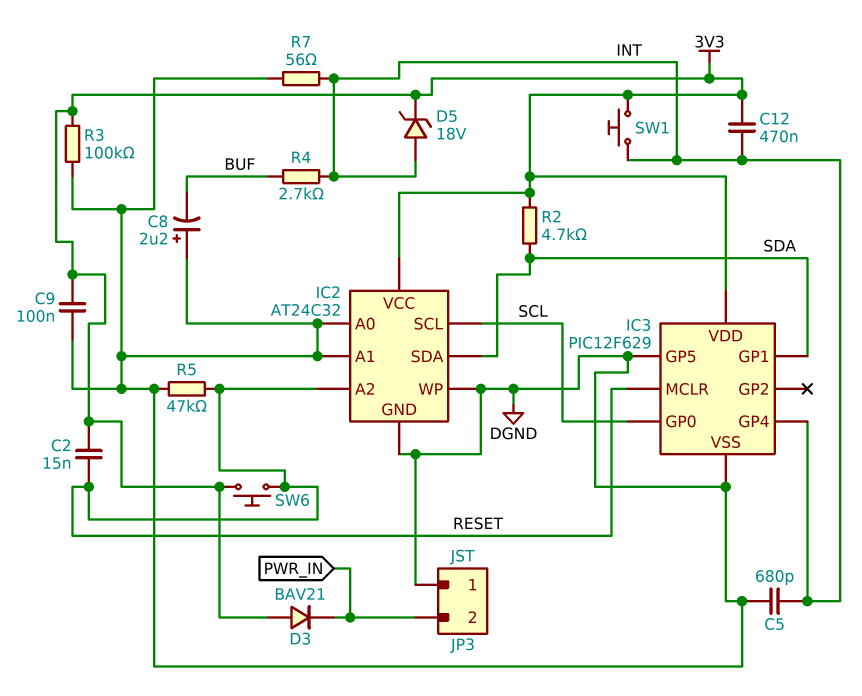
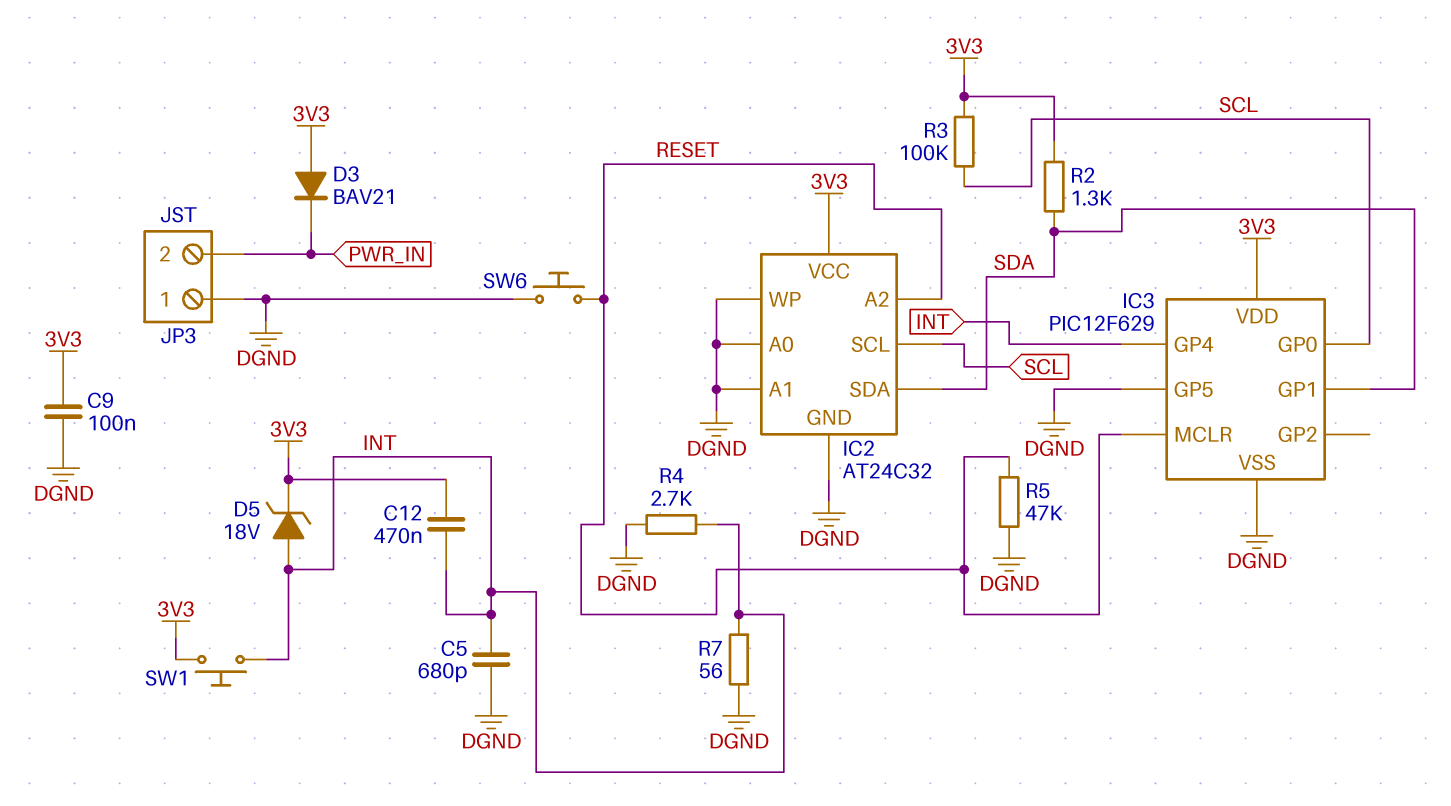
C2: 15nF (3V3, RESET) -> none
C8: 2.2uF (plus DGND, minus BUF) -> none
R2: 4.7k (3V3, SDA) -> 1.3k (3V3, SDA)
R3: 100k (3V3, DGND) -> 100k (3V3, SCL)
R4: 2.7k (BUF, INT) -> 2.7k (DGND, INT)
SW6: button (3V3, RESET) -> button (DGND, RESET)

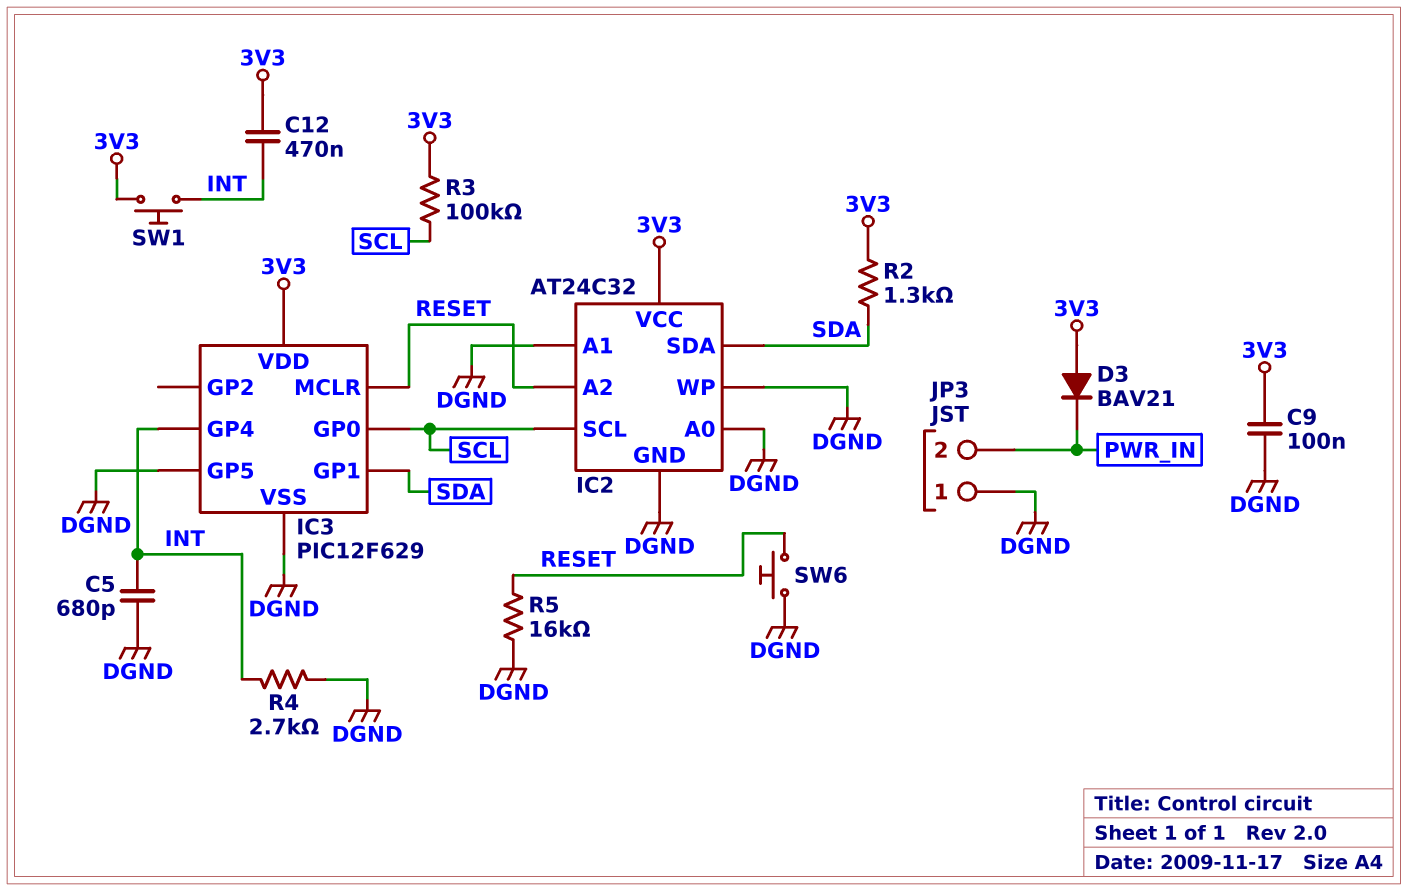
D5: zener 18V (A INT, K 3V3) -> none
R5: 47k (DGND, RESET) -> 16k (DGND, RESET)
R7: 56 (DGND, INT) -> none

